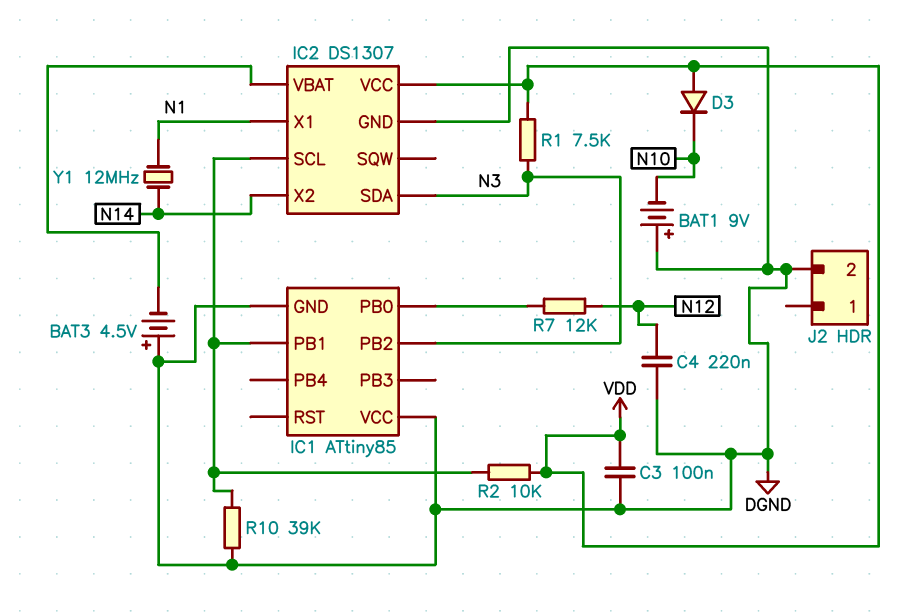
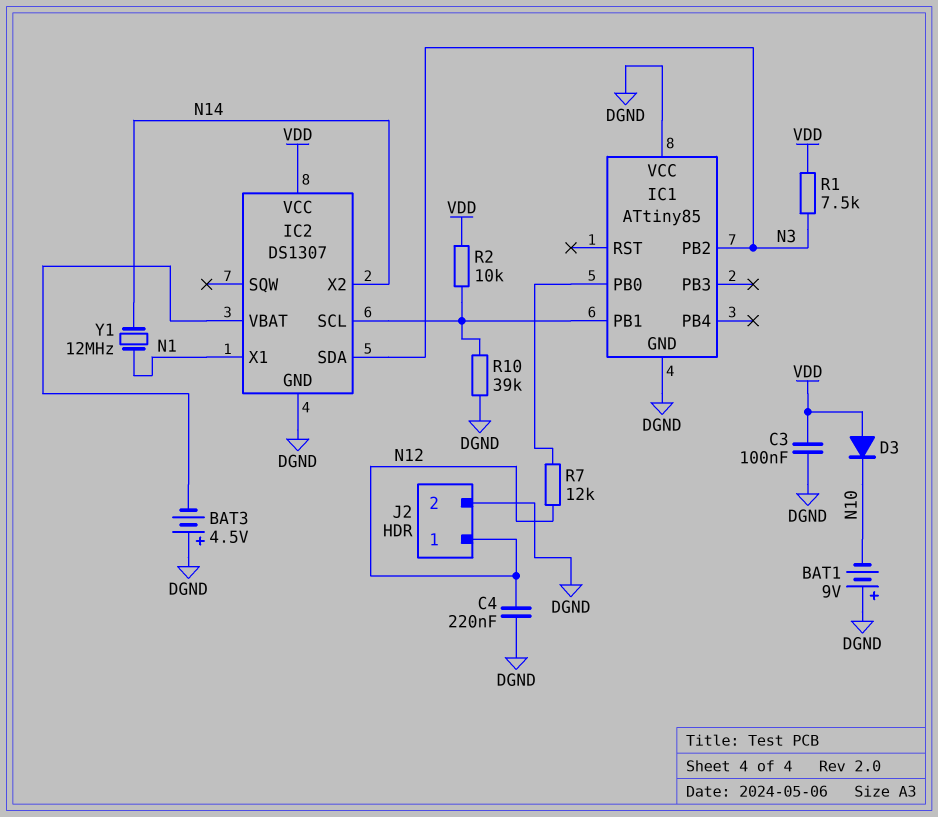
J2 pin 1: none -> N12

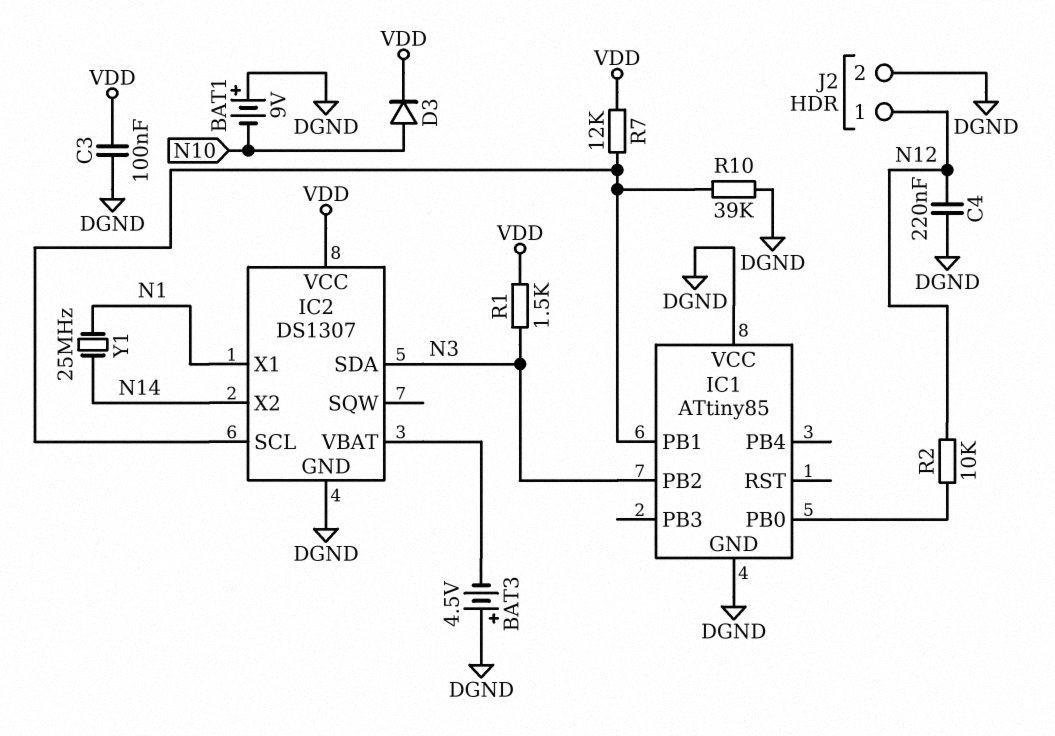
D3: diode (A VDD, K N10) -> diode (A N10, K VDD)
R1: 7.5k (N3, VDD) -> 1.5k (N3, VDD)
R2: 10k (IC1/PB1, VDD) -> 10k (IC1/PB0, N12)
R7: 12k (IC1/PB0, N12) -> 12k (IC1/PB1, VDD)
Y1: 12MHz (N1, N14) -> 25MHz (N1, N14)

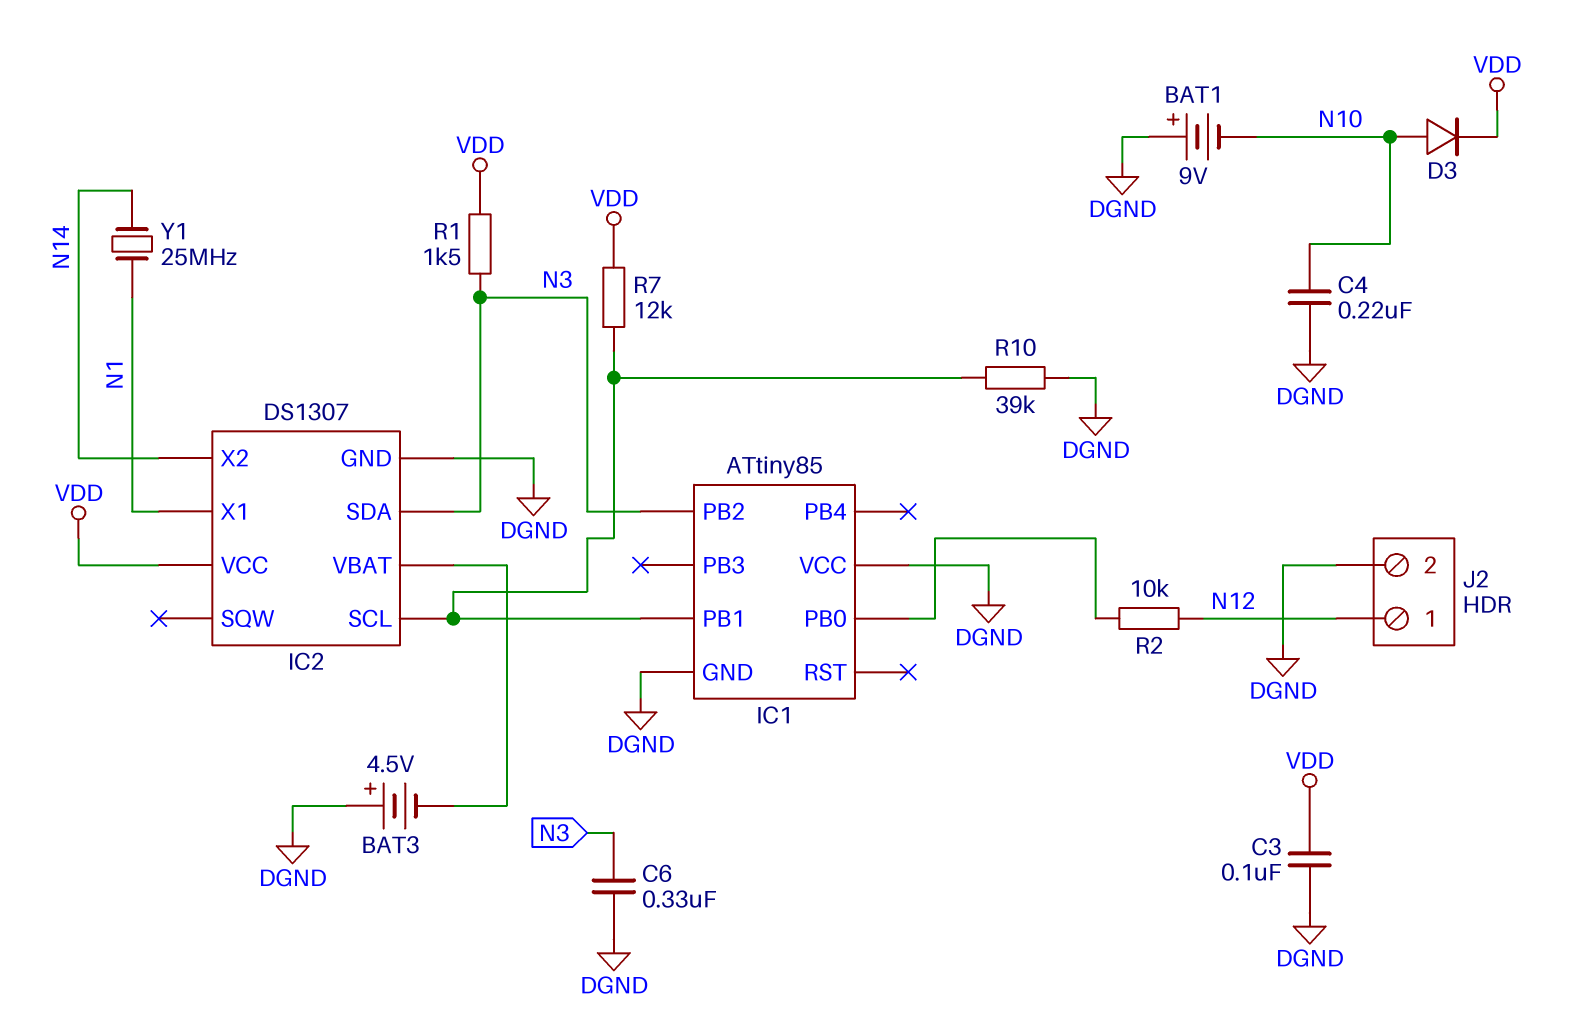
C4: 220nF (DGND, N12) -> 220nF (DGND, N10)
C6: none -> 330nF (DGND, N3)

